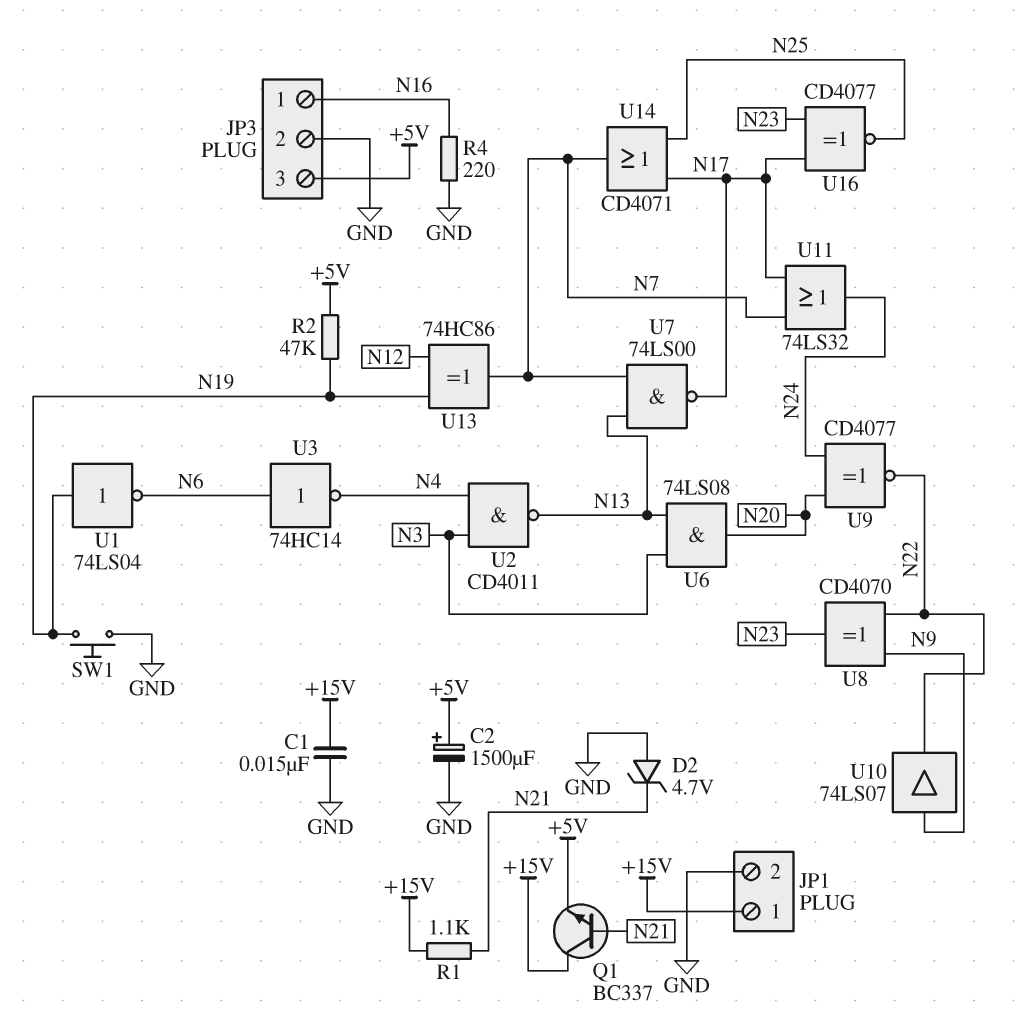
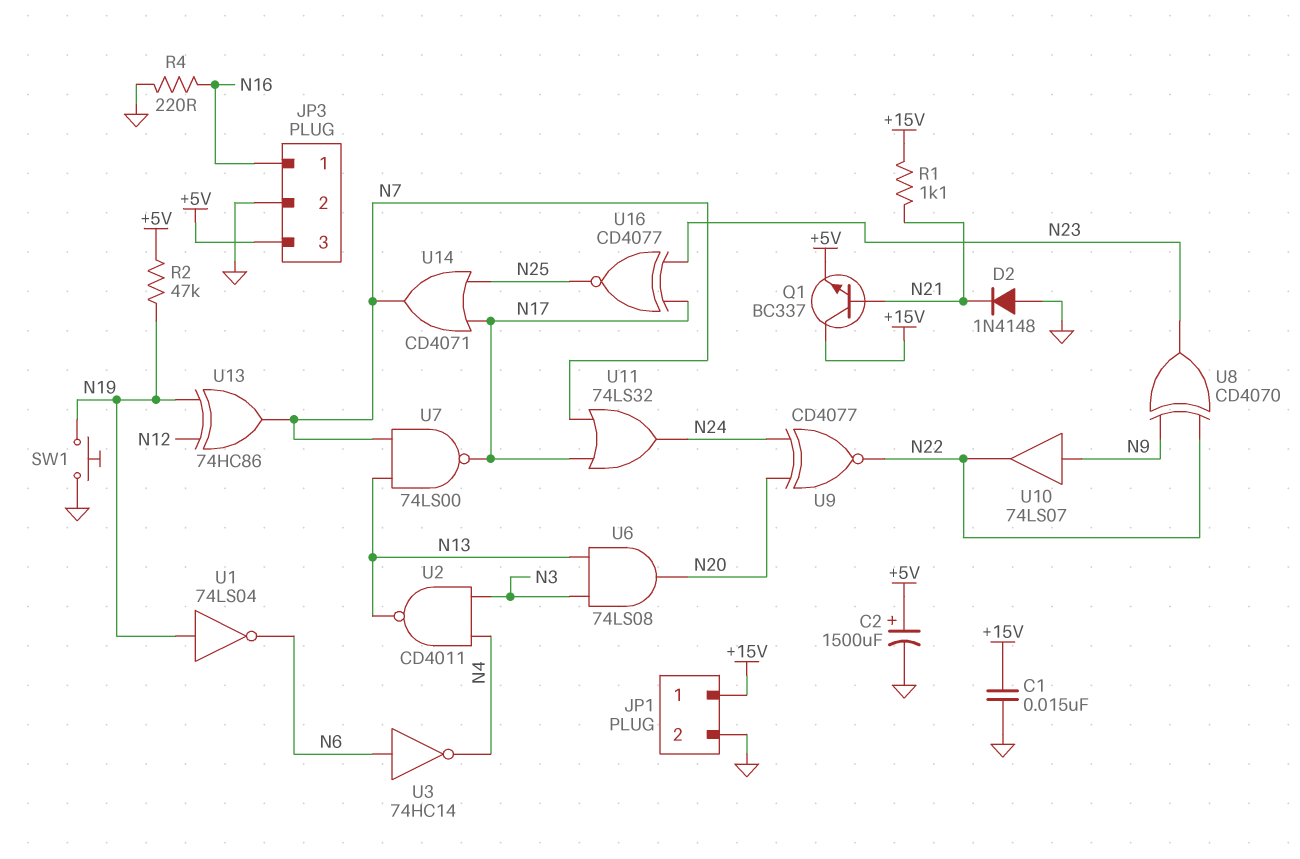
D2: zener 4.7V (A GND, K N21) -> diode 1N4148 (A GND, K N21)

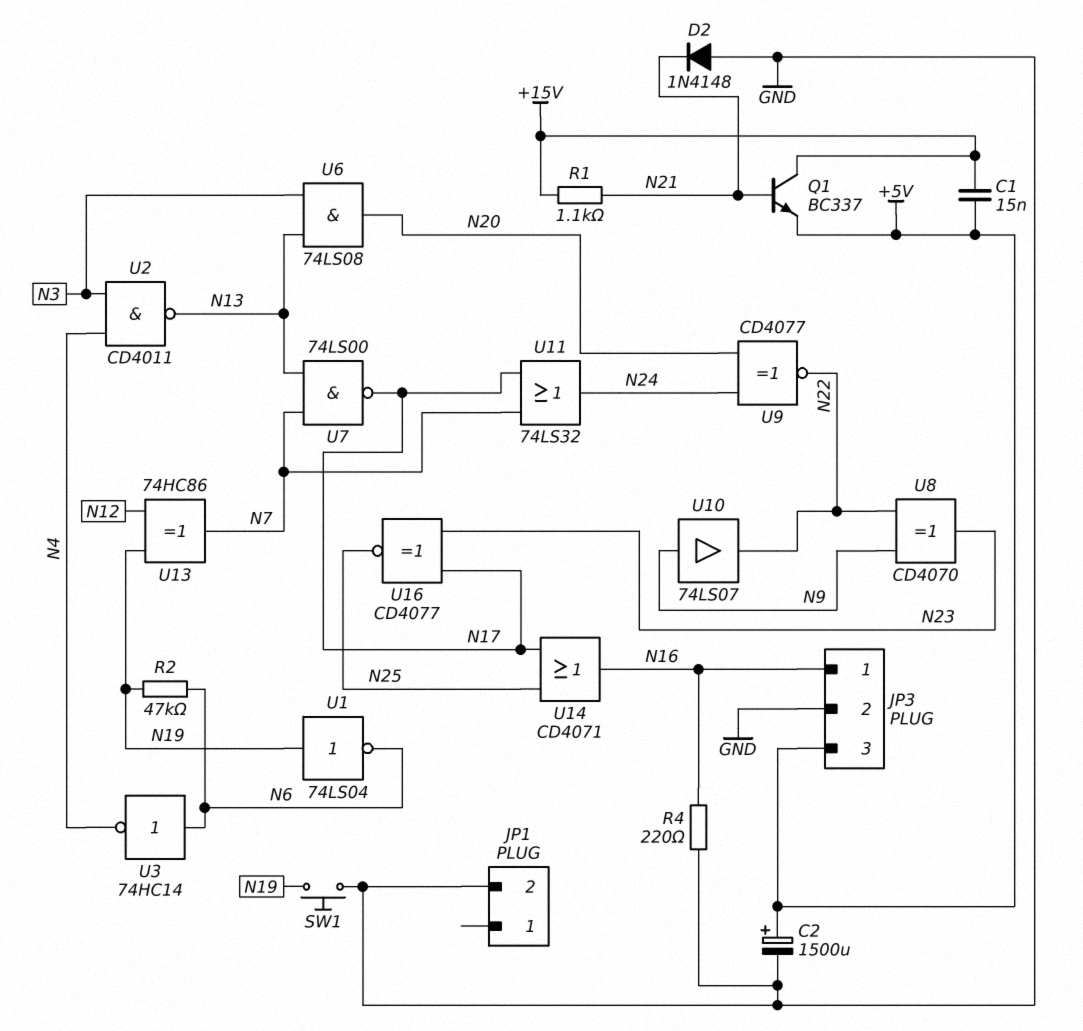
C1: 15nF (+15V, GND) -> 15nF (+5V, +15V)
JP1 pin 1: +15V -> none
R2: 47k (+5V, N19) -> 47k (N6, N19)
U14: OR CD4071 (in N17, in N25, out N7) -> OR CD4071 (in N17, in N25, out N16)

